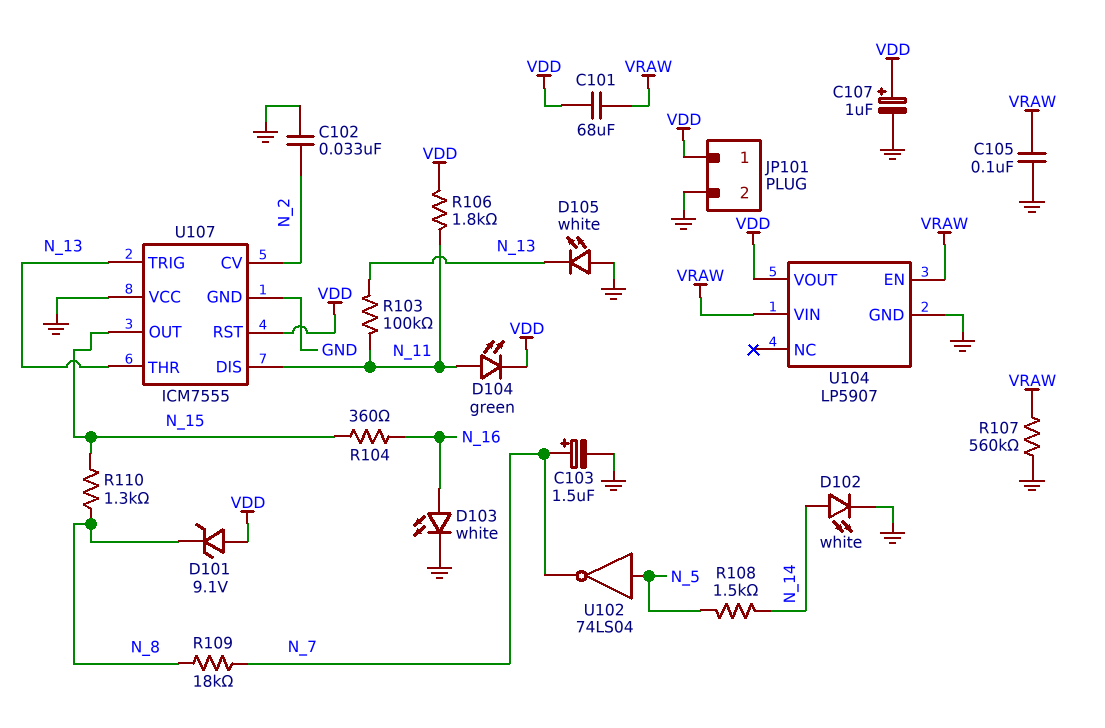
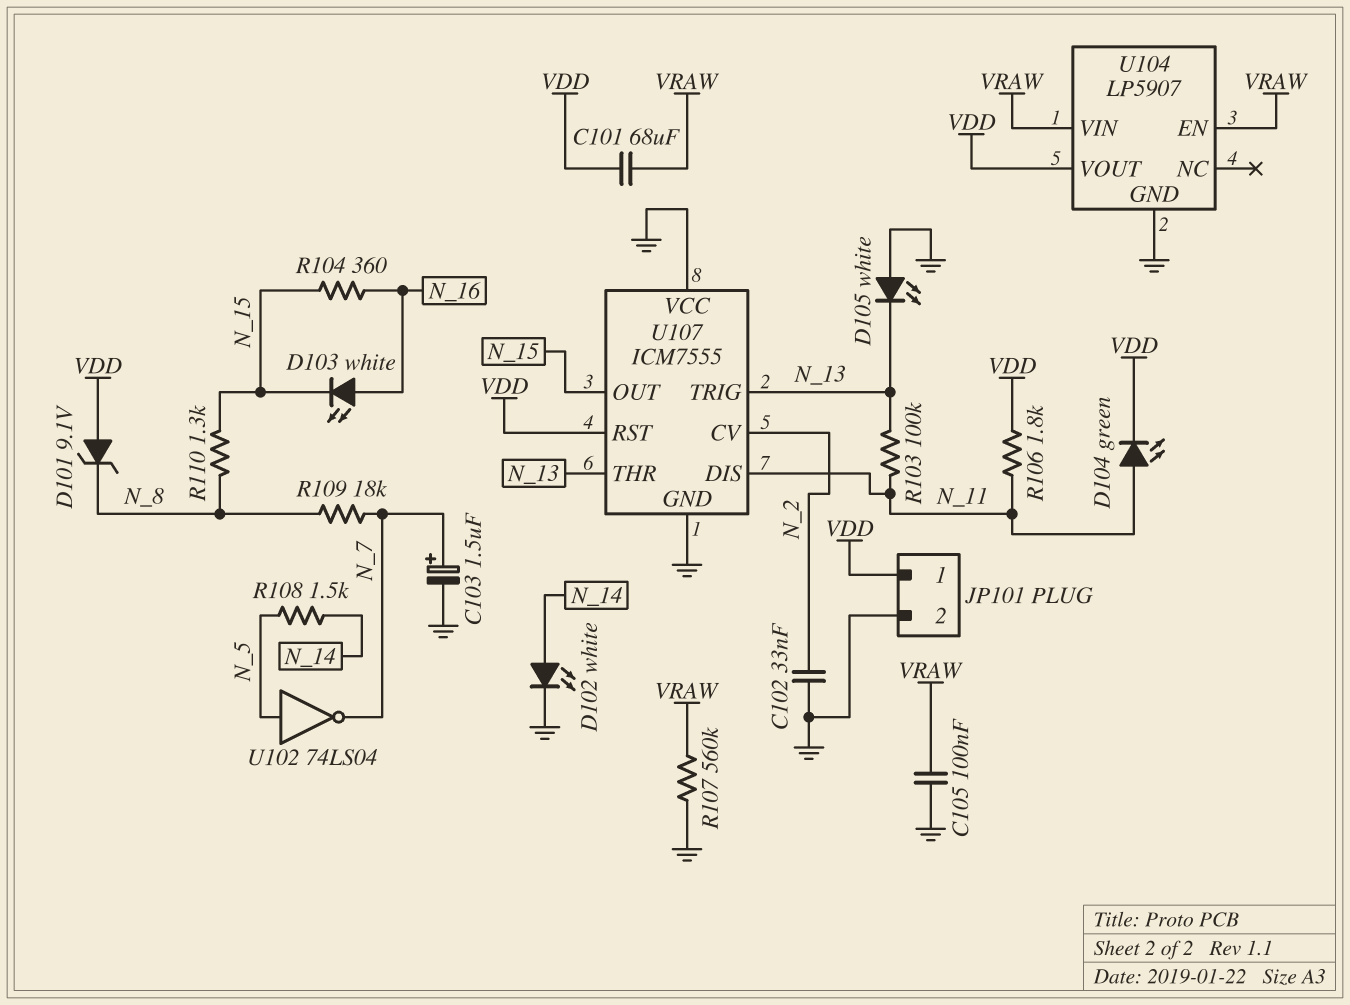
C107: 1uF (plus VDD, minus GND) -> none
D103: LED white (A N_16, K GND) -> LED white (A N_16, K N_15)

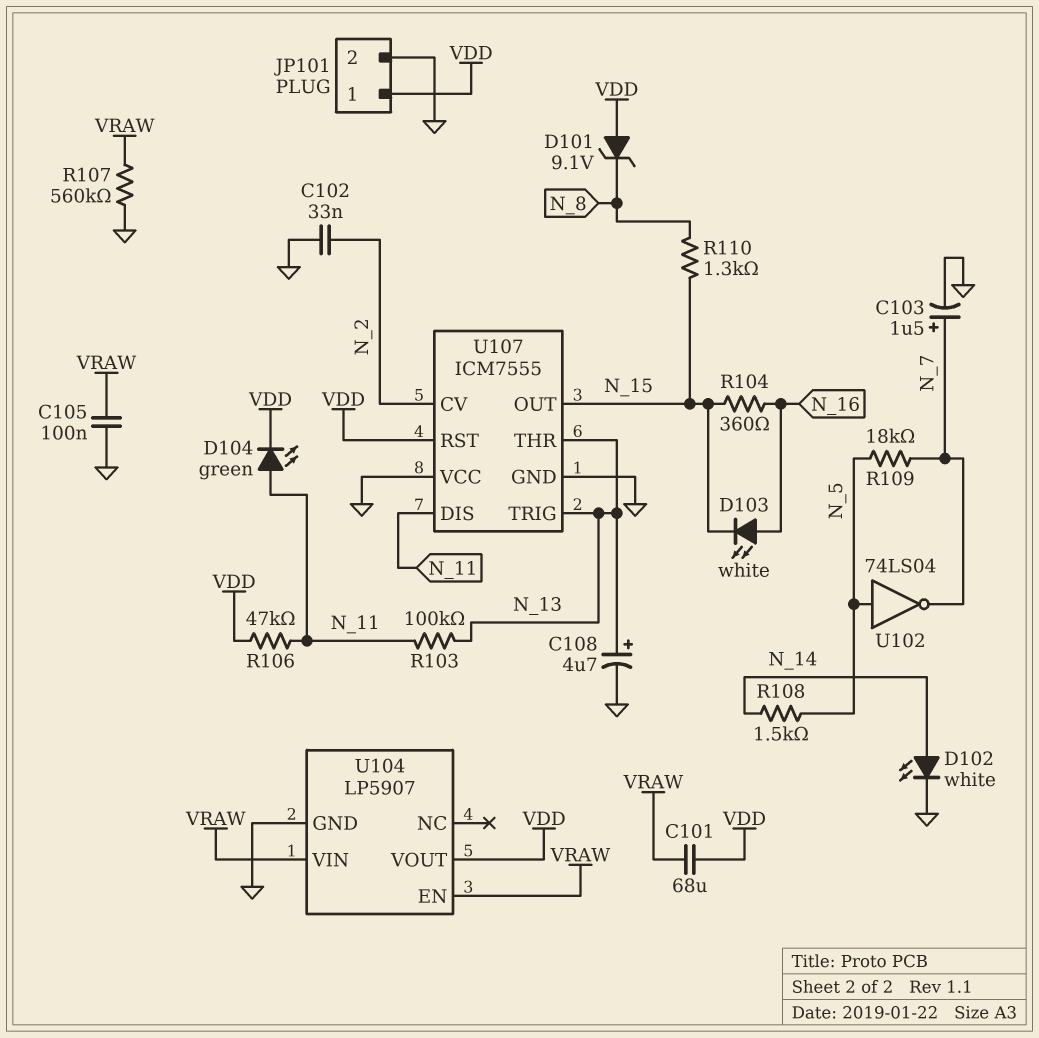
C108: none -> 4.7uF (plus N_13, minus GND)
D105: LED white (A GND, K N_13) -> none
R106: 1.8k (N_11, VDD) -> 47k (N_11, VDD)
R109: 18k (N_7, N_8) -> 18k (N_5, N_7)

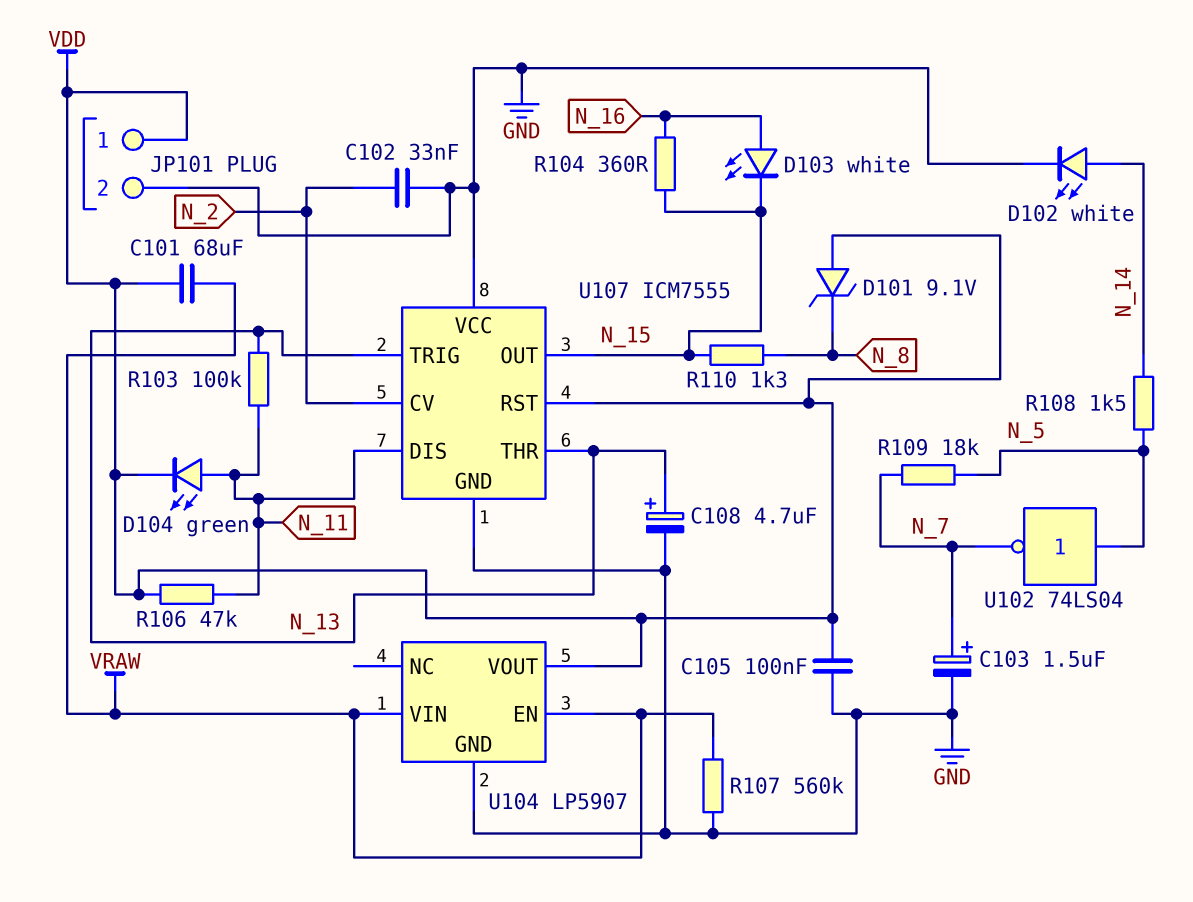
C105: 100nF (GND, VRAW) -> 100nF (GND, VDD)

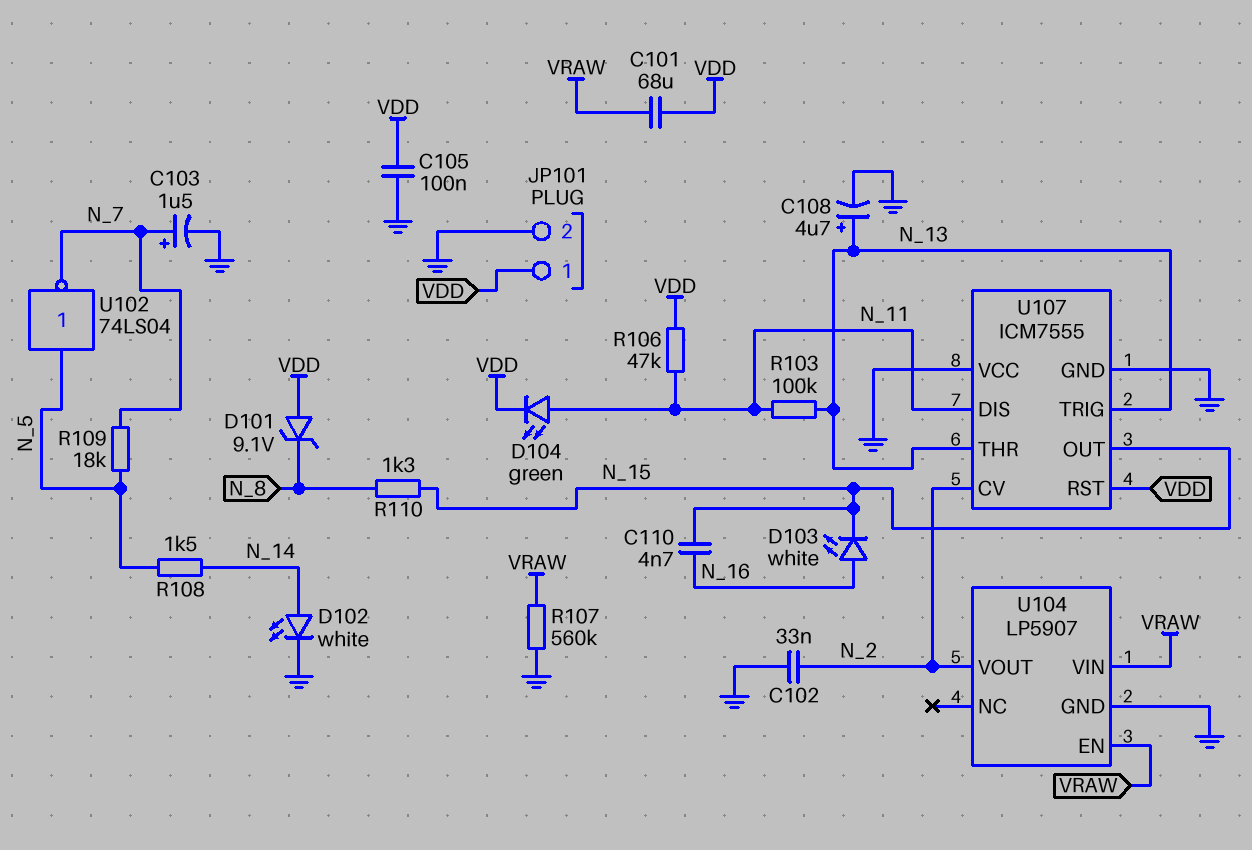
C110: none -> 4.7nF (N_15, N_16)
R104: 360 (N_15, N_16) -> none
U104 pin VOUT: VDD -> N_2

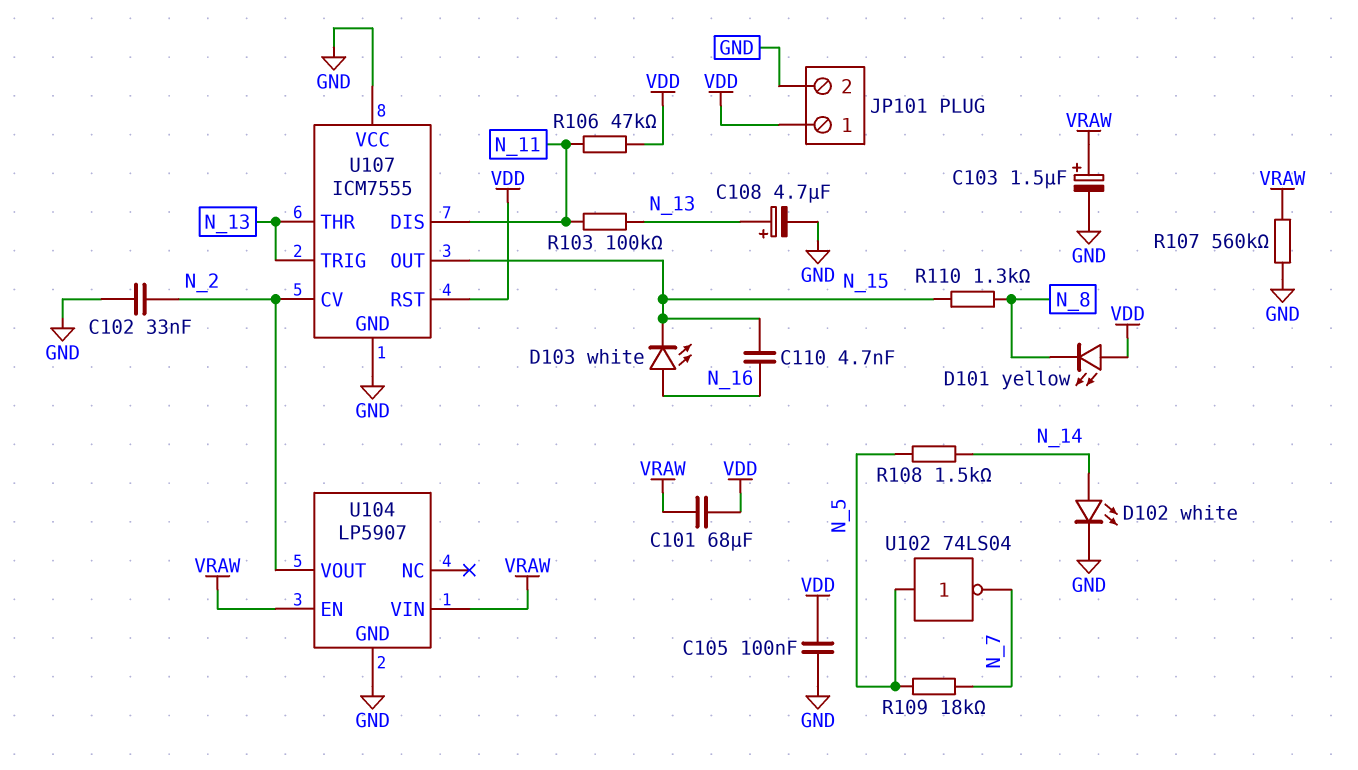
C103: 1.5uF (plus N_7, minus GND) -> 1.5uF (plus VRAW, minus GND)
D101: zener 9.1V (A VDD, K N_8) -> LED yellow (A VDD, K N_8)
D104: LED green (A N_11, K VDD) -> none

